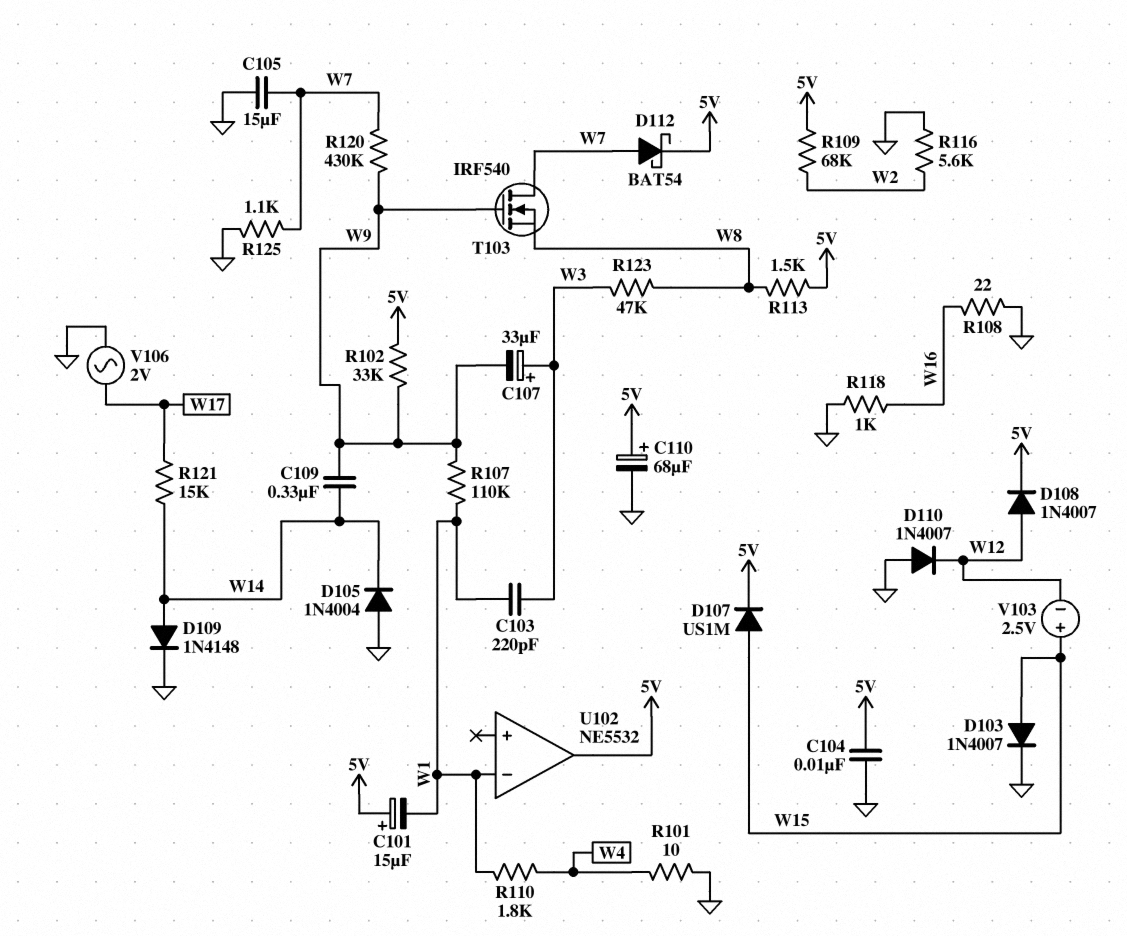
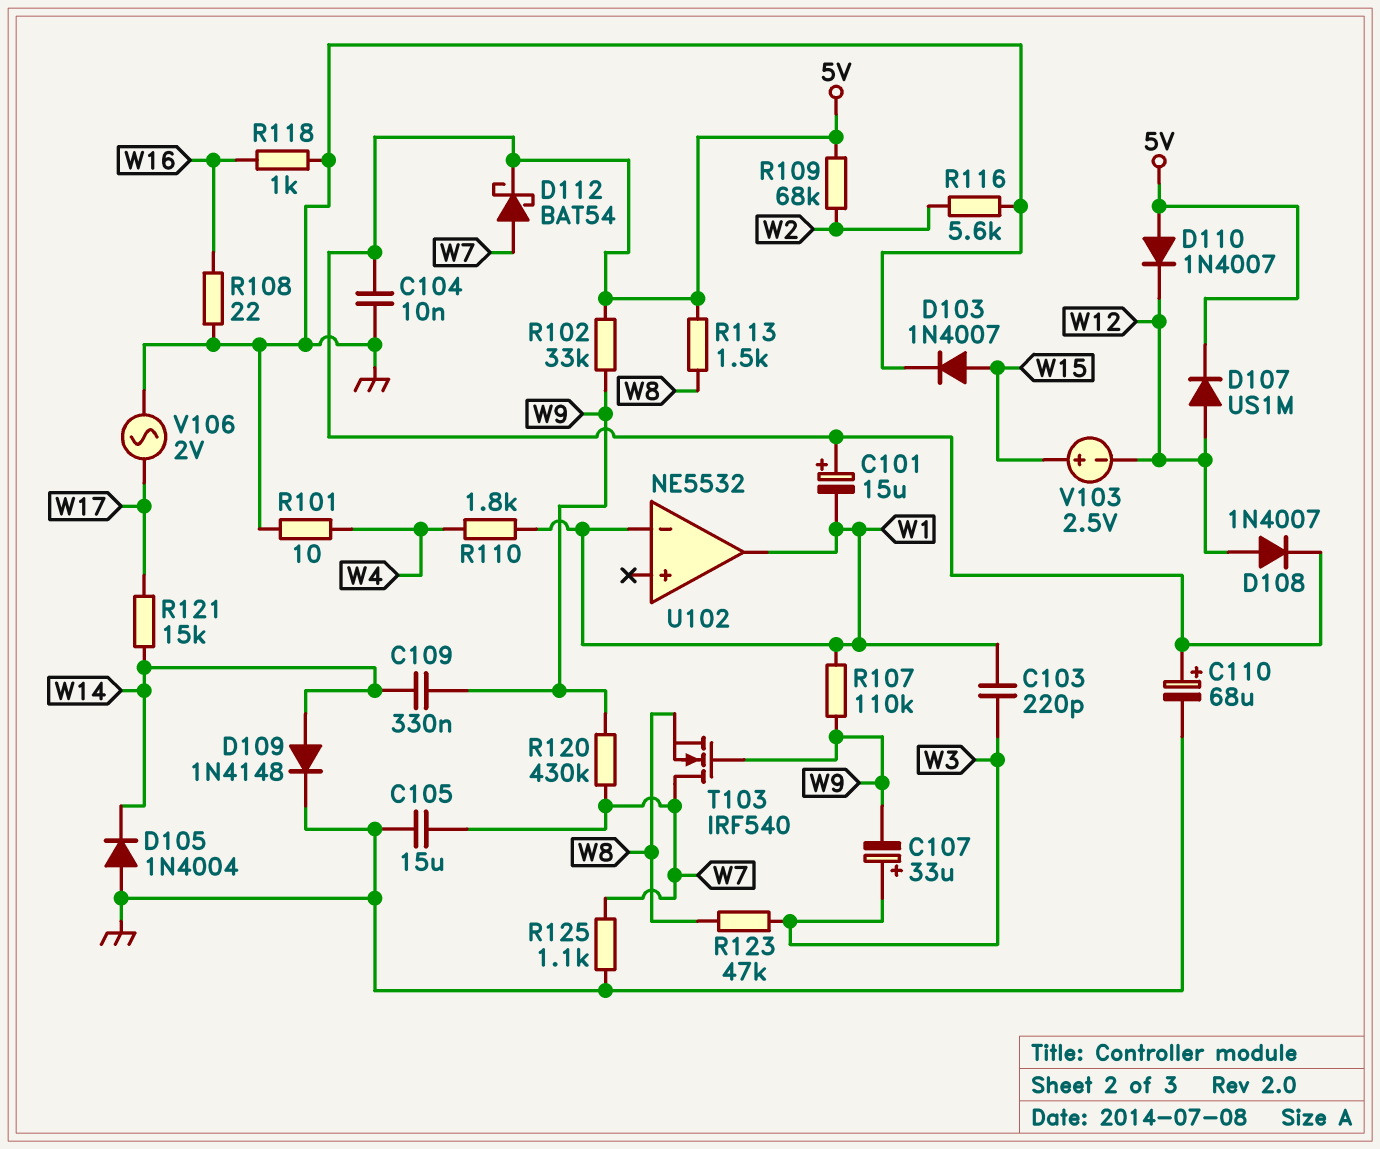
D107: diode US1M (A W15, K 5V) -> diode US1M (A W12, K 5V)
D110: diode 1N4007 (A GND, K W12) -> diode 1N4007 (A 5V, K W12)
U102 pin out: 5V -> W1

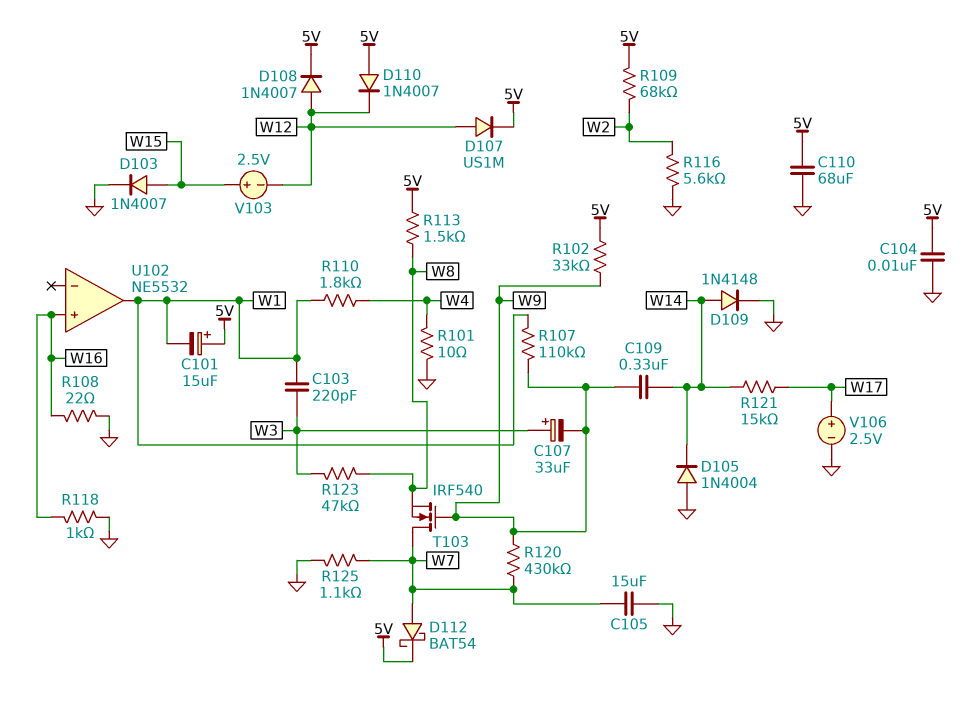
C110: 68uF (plus 5V, minus GND) -> 68uF (5V, GND)
U102 pin in+: none -> W16
U102 pin in-: W1 -> none
V106: AC 2V (GND, W17) -> 2.5V (plus W17, minus GND)

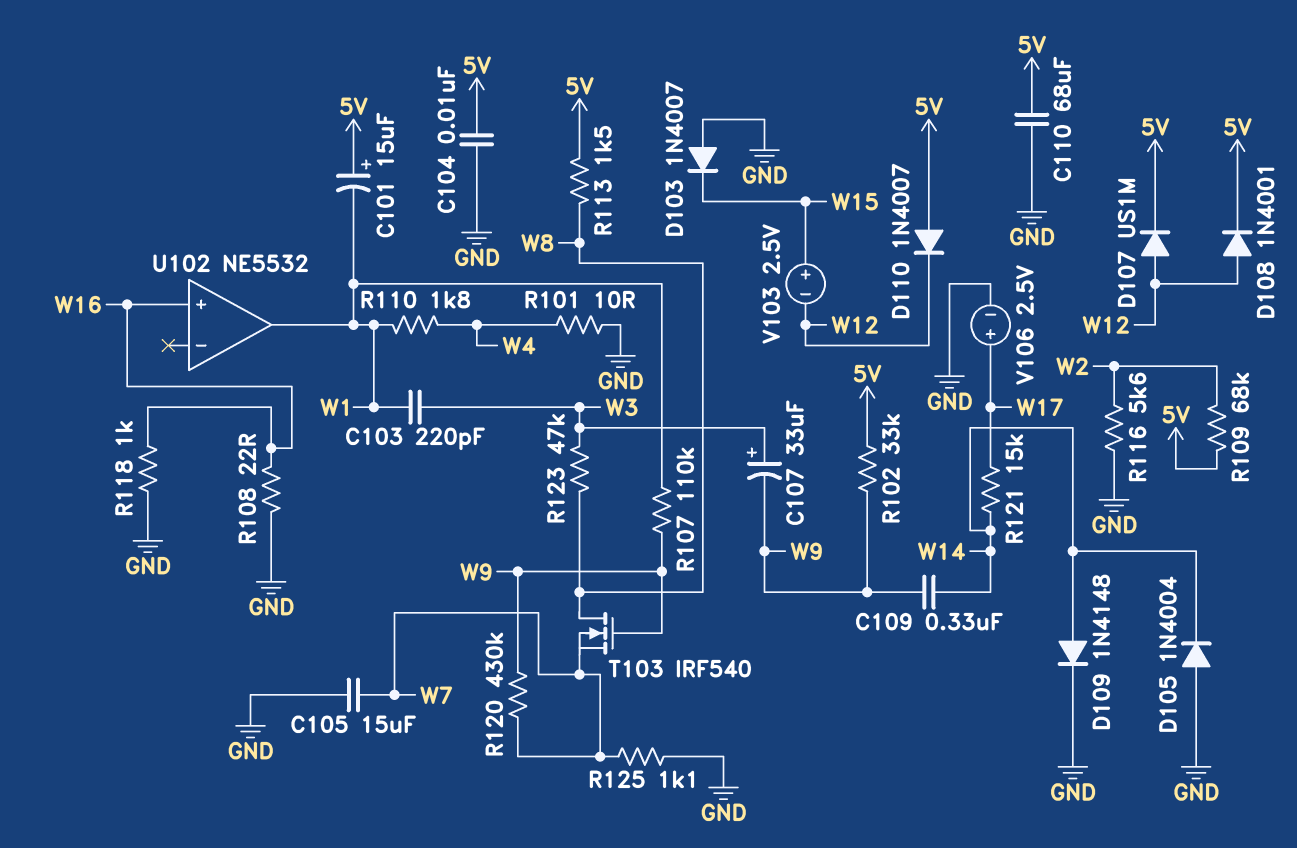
D103: diode 1N4007 (A W15, K GND) -> diode 1N4007 (A GND, K W15)
D108: diode 1N4007 (A W12, K 5V) -> diode 1N4001 (A W12, K 5V)
D112: schottky BAT54 (A W7, K 5V) -> none
T103: NMOS IRF540 (G W9, D W7, S W8) -> NMOS IRF540 (G W9, D W8, S W7)

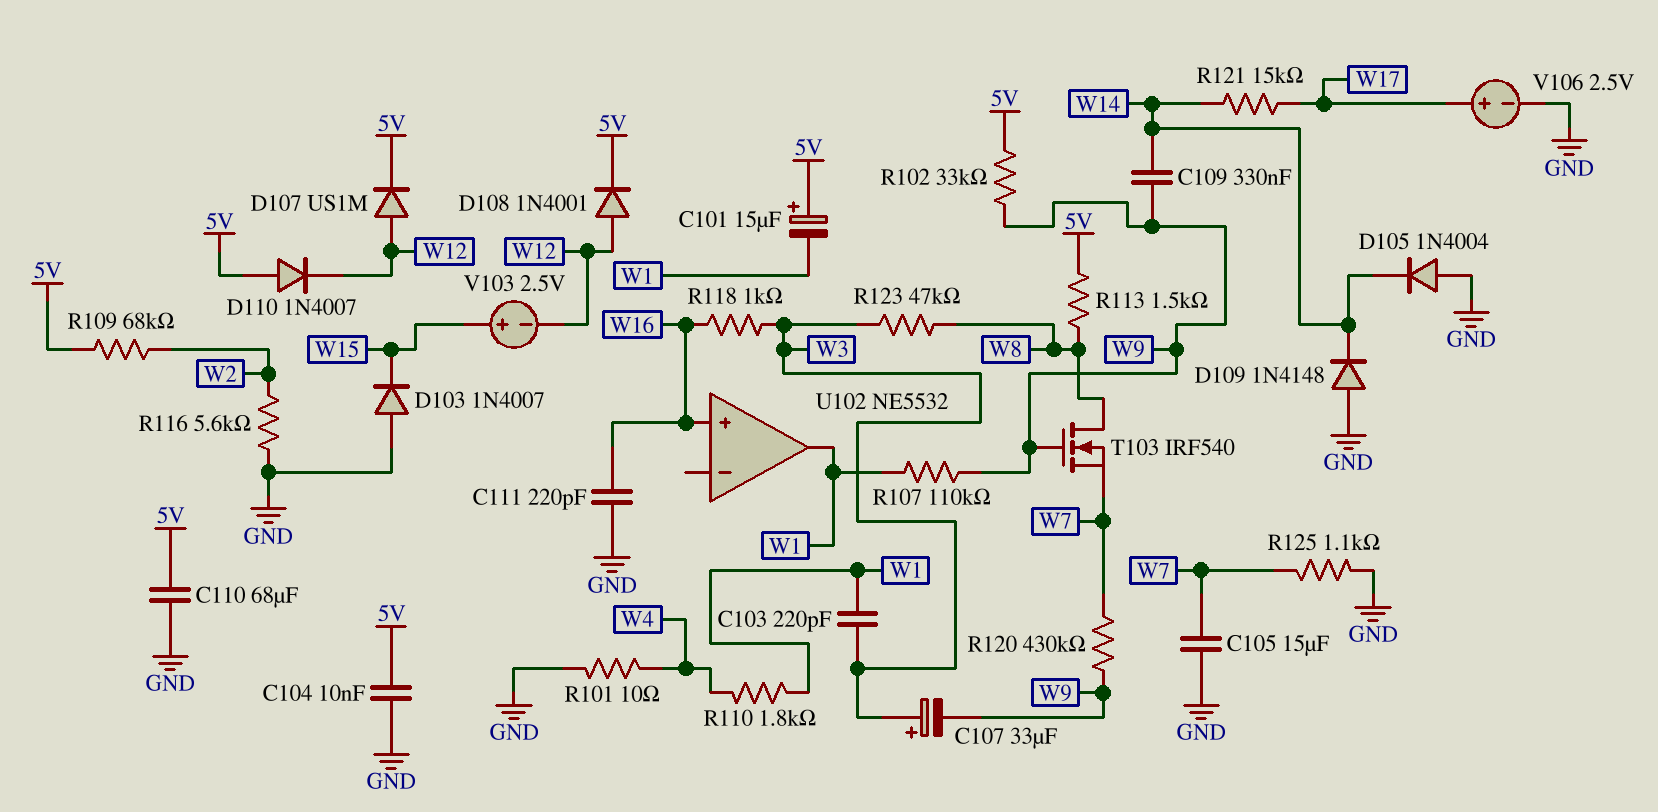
C111: none -> 220pF (GND, W16)
D109: diode 1N4148 (A W14, K GND) -> diode 1N4148 (A GND, K W14)
R108: 22 (GND, W16) -> none
R118: 1k (GND, W16) -> 1k (W3, W16)

